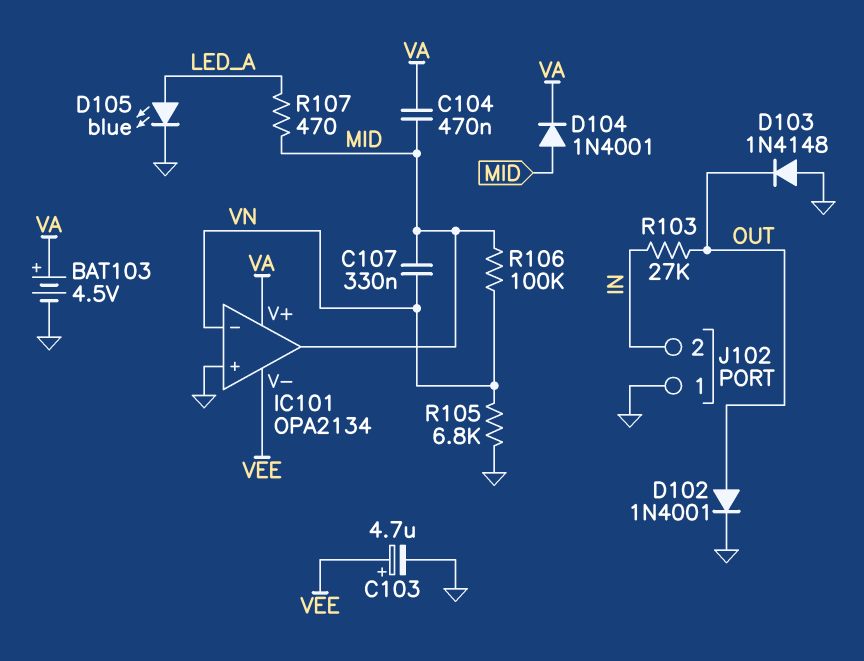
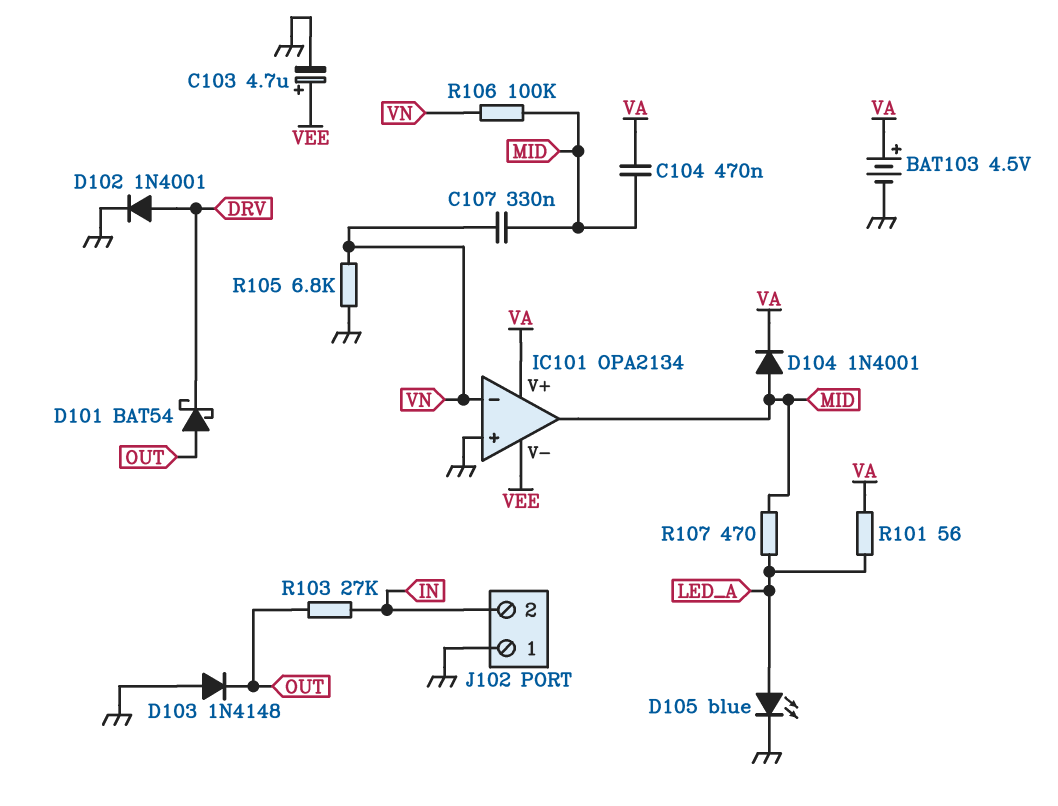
D101: none -> schottky BAT54 (A OUT, K DRV)
D102: diode 1N4001 (A OUT, K GND) -> diode 1N4001 (A DRV, K GND)
R101: none -> 56 (LED_A, VA)

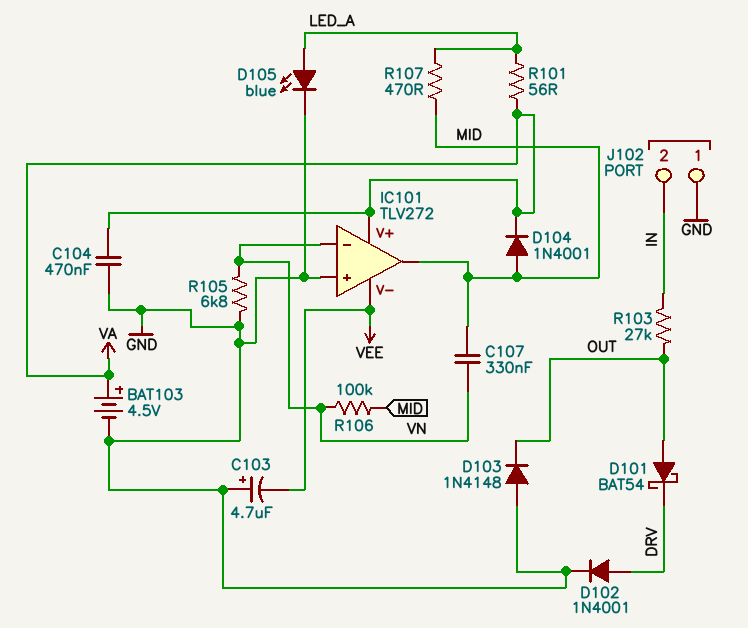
C103: 4.7uF (plus VEE, minus GND) -> 4.7uF (plus GND, minus VEE)
C104: 470nF (MID, VA) -> 470nF (GND, VA)
IC101: OPA2134 -> TLV272

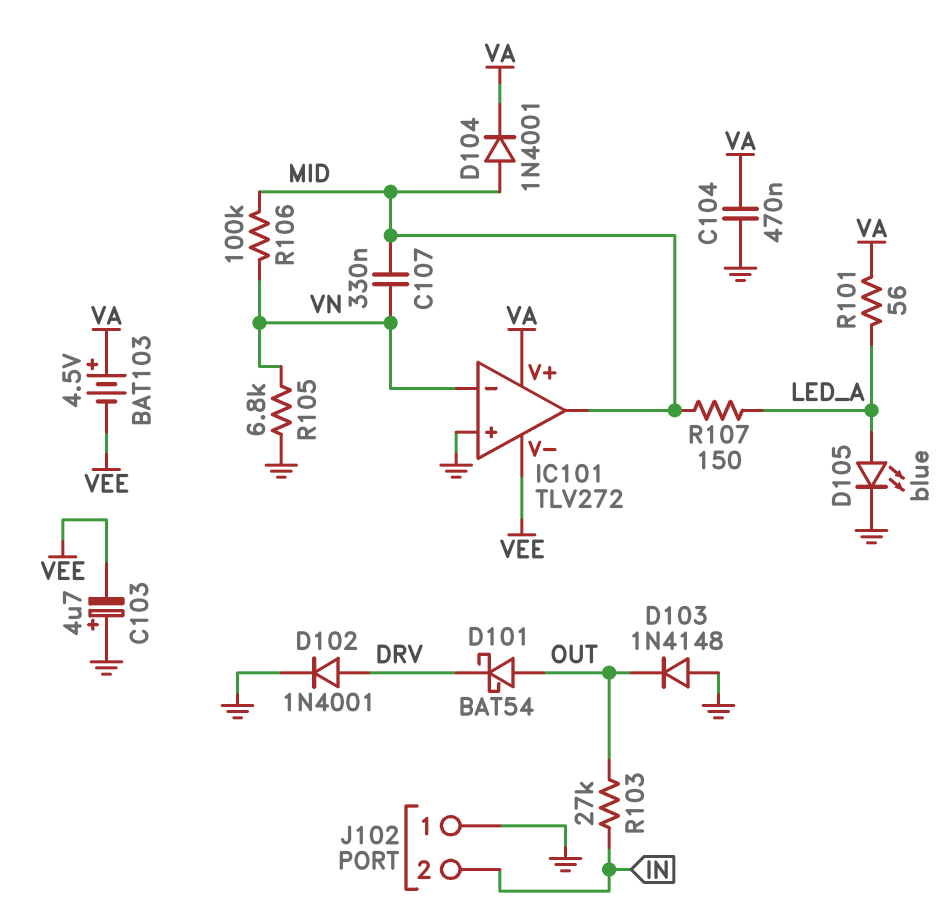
BAT103: 4.5V (plus VA, minus GND) -> 4.5V (plus VA, minus VEE)
R107: 470 (LED_A, MID) -> 150 (LED_A, MID)

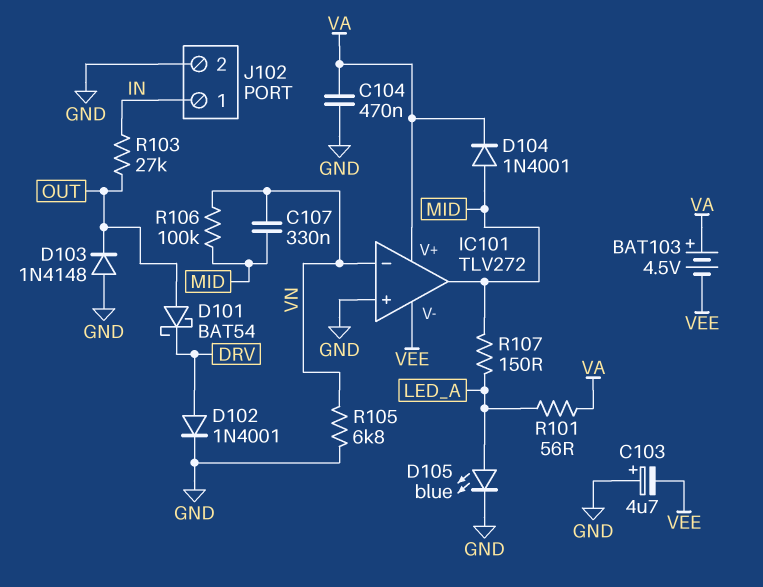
J102 pin 1: GND -> IN
J102 pin 2: IN -> GND

